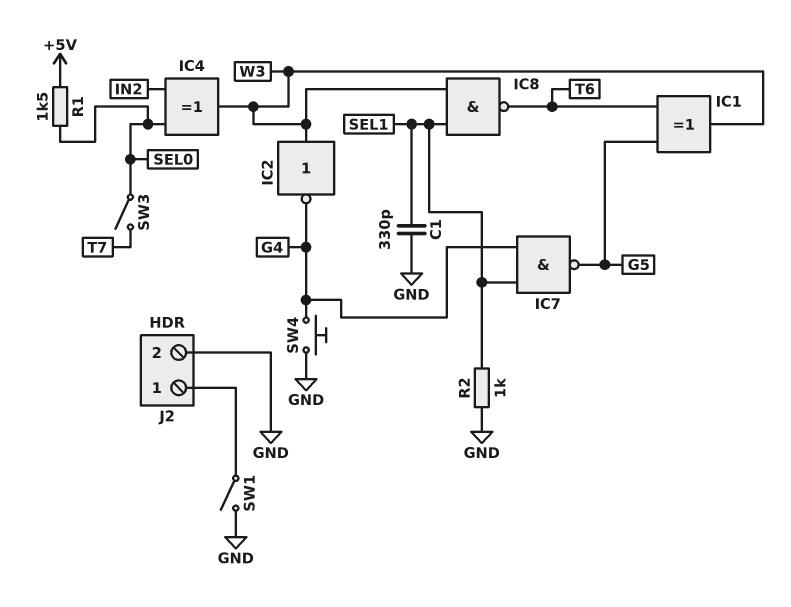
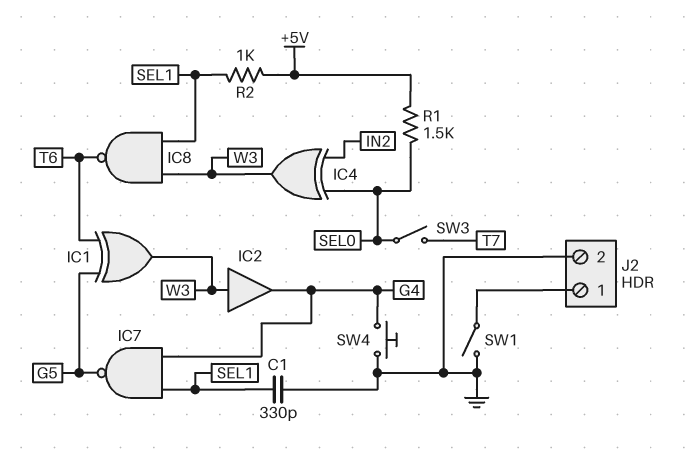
IC2: NOT (in W3, out G4) -> buffer (in W3, out G4)
R2: 1k (GND, SEL1) -> 1k (+5V, SEL1)

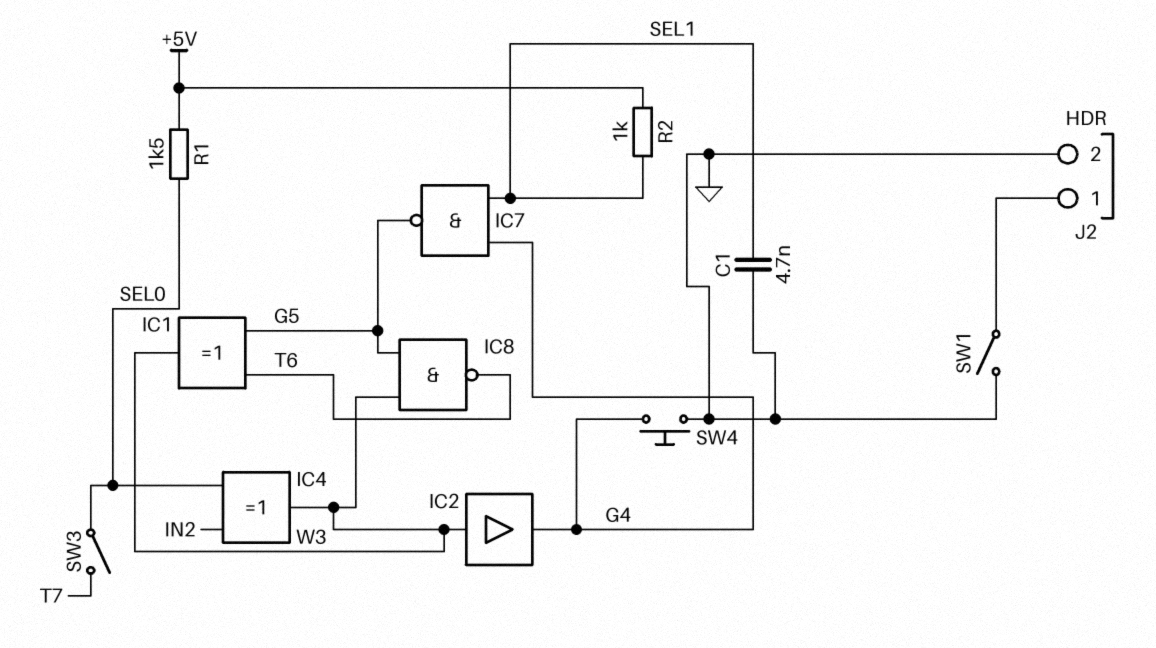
C1: 330pF (GND, SEL1) -> 4.7nF (GND, SEL1)
IC8: NAND (in SEL1, in W3, out T6) -> NAND (in G5, in W3, out T6)

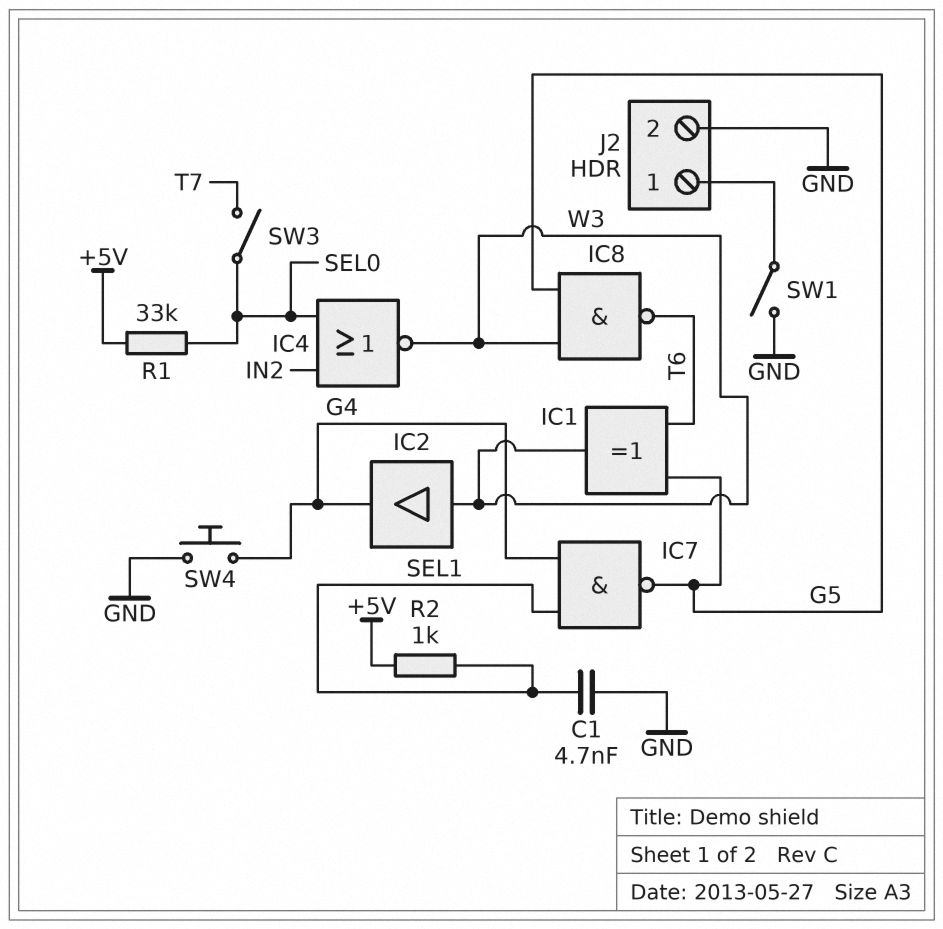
IC4: XOR (in IN2, in SEL0, out W3) -> NOR (in IN2, in SEL0, out W3)
R1: 1.5k (+5V, SEL0) -> 33k (+5V, SEL0)

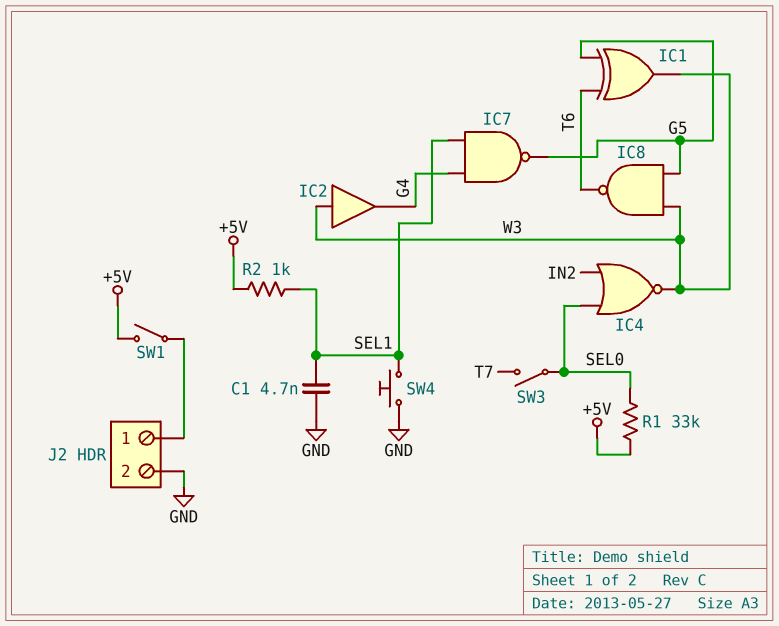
SW1: switch (GND, J2/1) -> switch (+5V, J2/1)
SW4: button (G4, GND) -> button (GND, SEL1)

